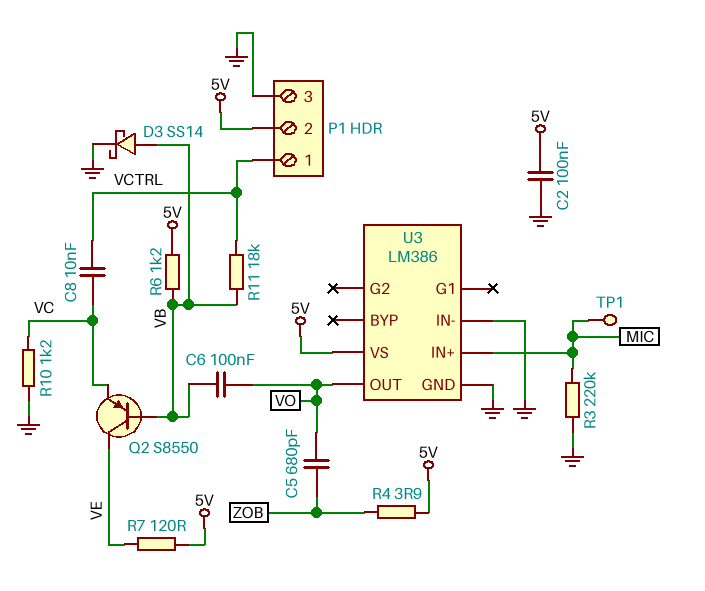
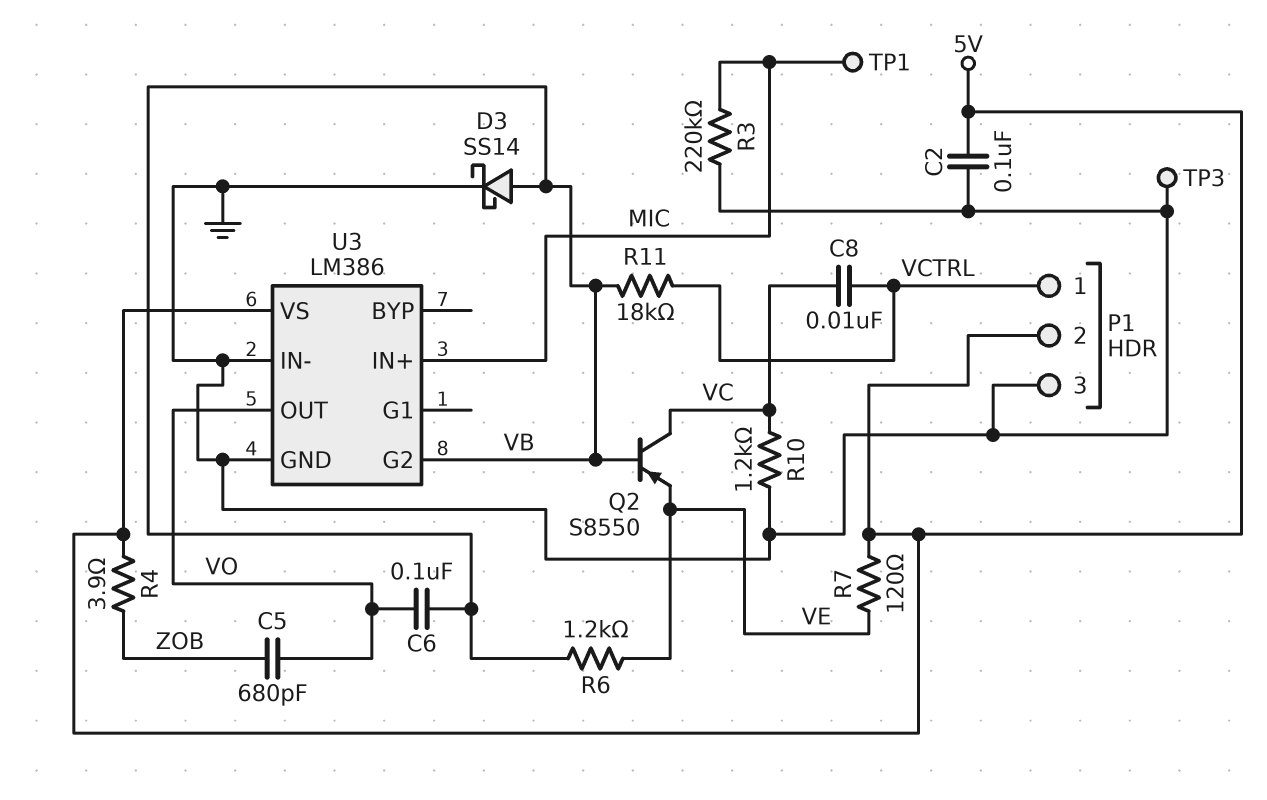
Q2: PNP S8550 (B VB, C VE, E VC) -> PNP S8550 (B VB, C VC, E VE)
R6: 1.2k (5V, VB) -> 1.2k (VB, VE)
TP3: none -> test point (GND)
U3 pin G2: none -> VB

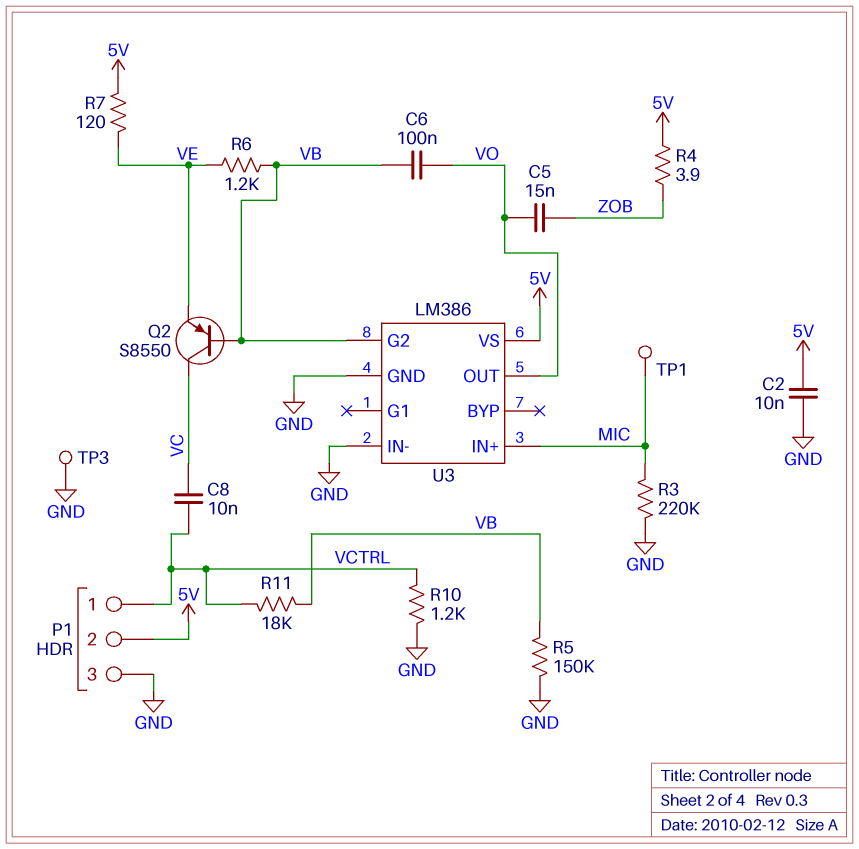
C2: 100nF (5V, GND) -> 10nF (5V, GND)
C5: 680pF (VO, ZOB) -> 15nF (VO, ZOB)
D3: schottky SS14 (A VB, K GND) -> none
R5: none -> 150k (GND, VB)
R10: 1.2k (GND, VC) -> 1.2k (GND, VCTRL)

